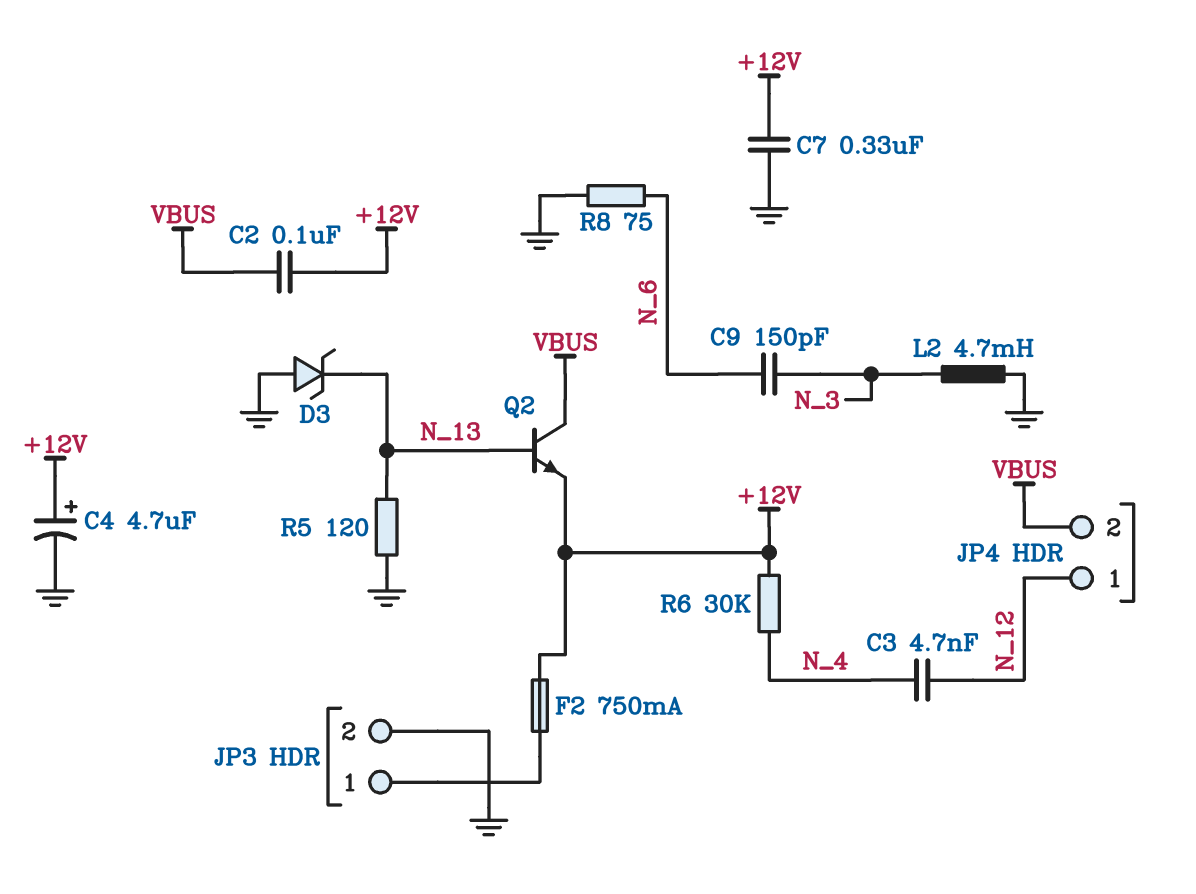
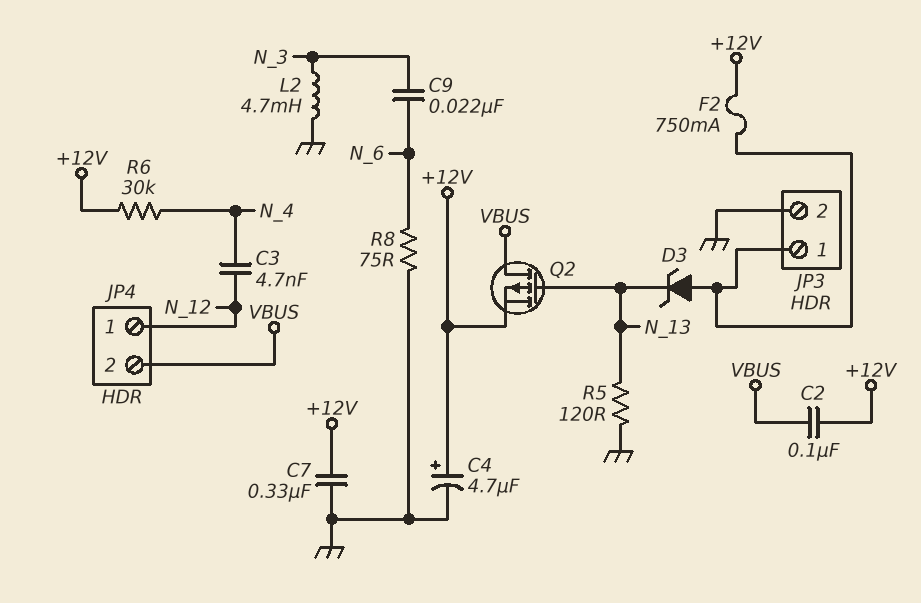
C9: 150pF (N_3, N_6) -> 22nF (N_3, N_6)
D3: zener (A GND, K N_13) -> zener (A JP3/1, K N_13)
Q2: NPN (B N_13, C VBUS, E +12V) -> PMOS (G N_13, D VBUS, S +12V)

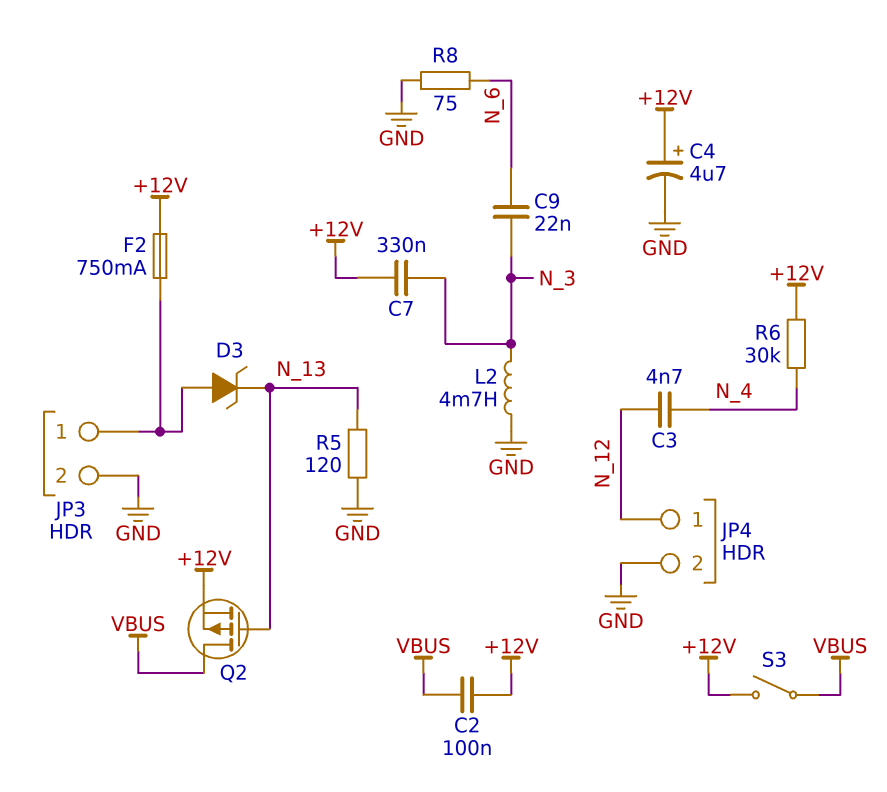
C7: 330nF (+12V, GND) -> 330nF (+12V, N_3)
JP4 pin 2: VBUS -> GND
S3: none -> switch (+12V, VBUS)

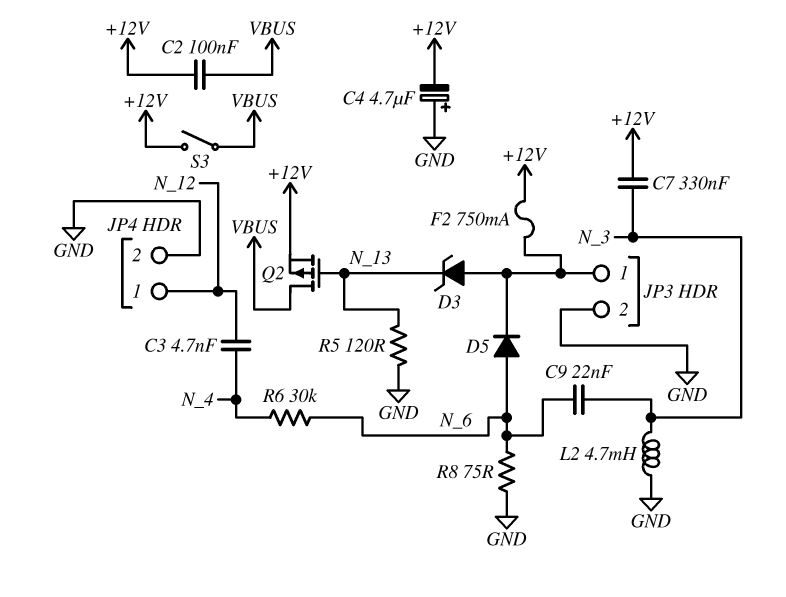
C4: 4.7uF (plus +12V, minus GND) -> 4.7uF (plus GND, minus +12V)
D5: none -> diode (A N_6, K JP3/1)
R6: 30k (+12V, N_4) -> 30k (N_4, N_6)

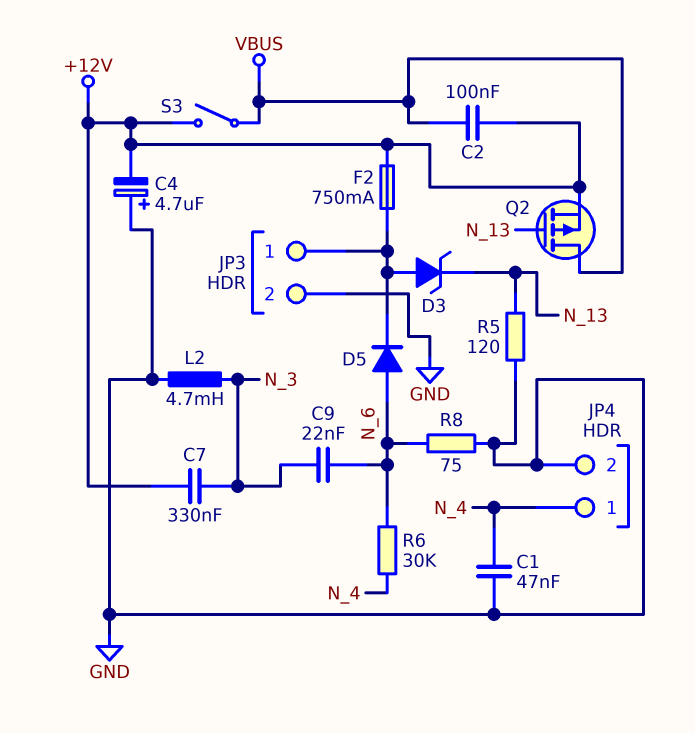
C1: none -> 47nF (GND, N_4)
C3: 4.7nF (N_4, N_12) -> none
JP4 pin 1: N_12 -> N_4

